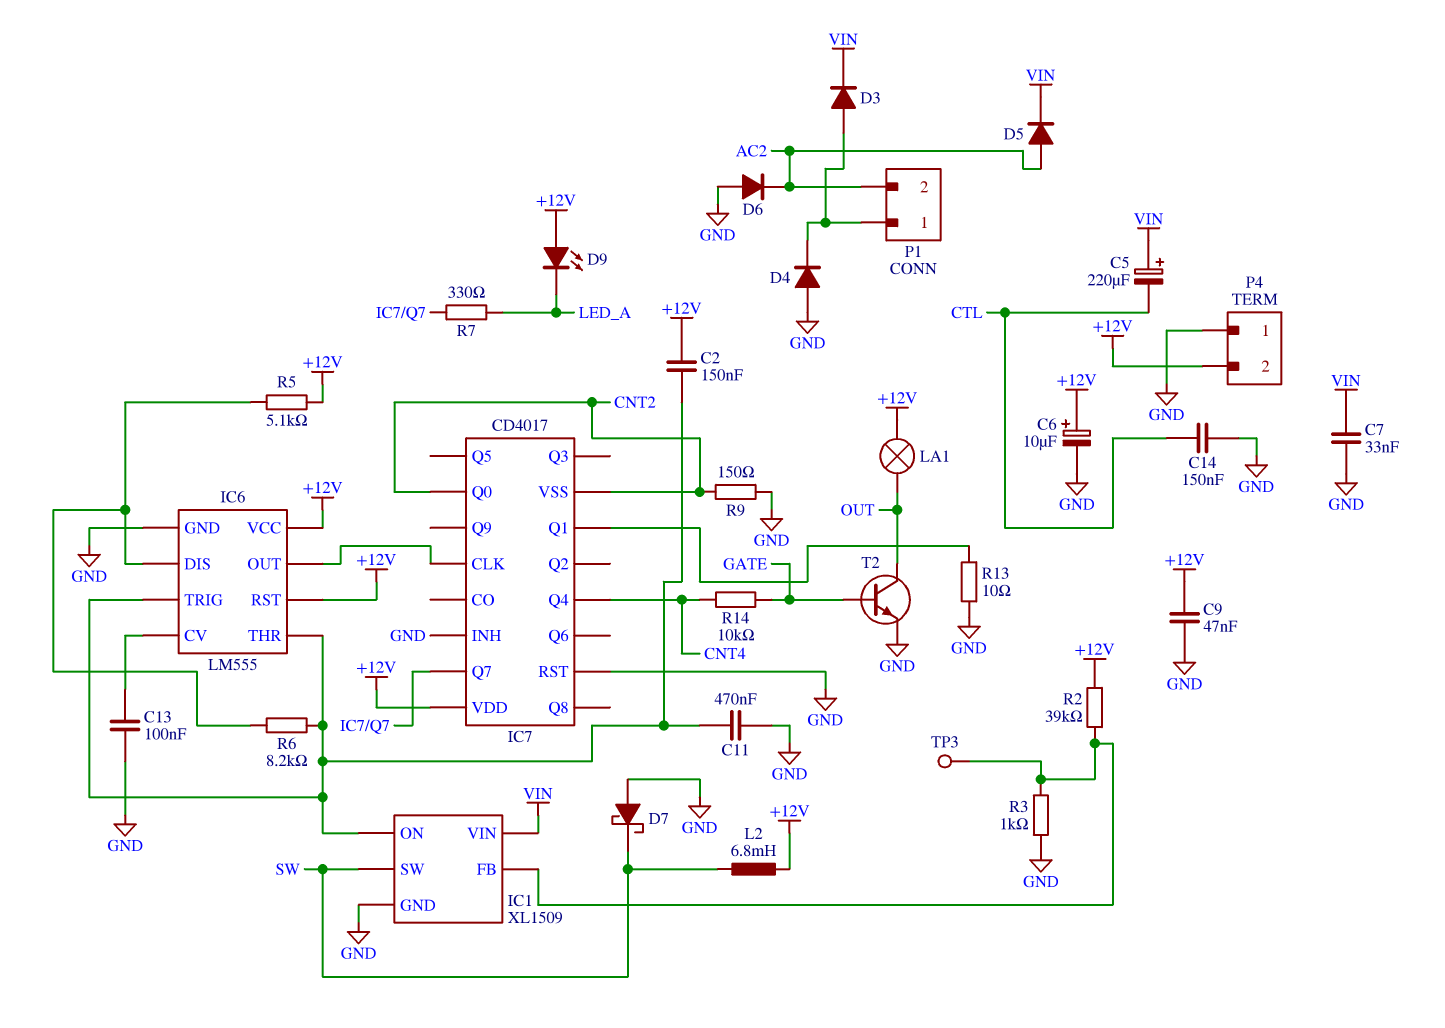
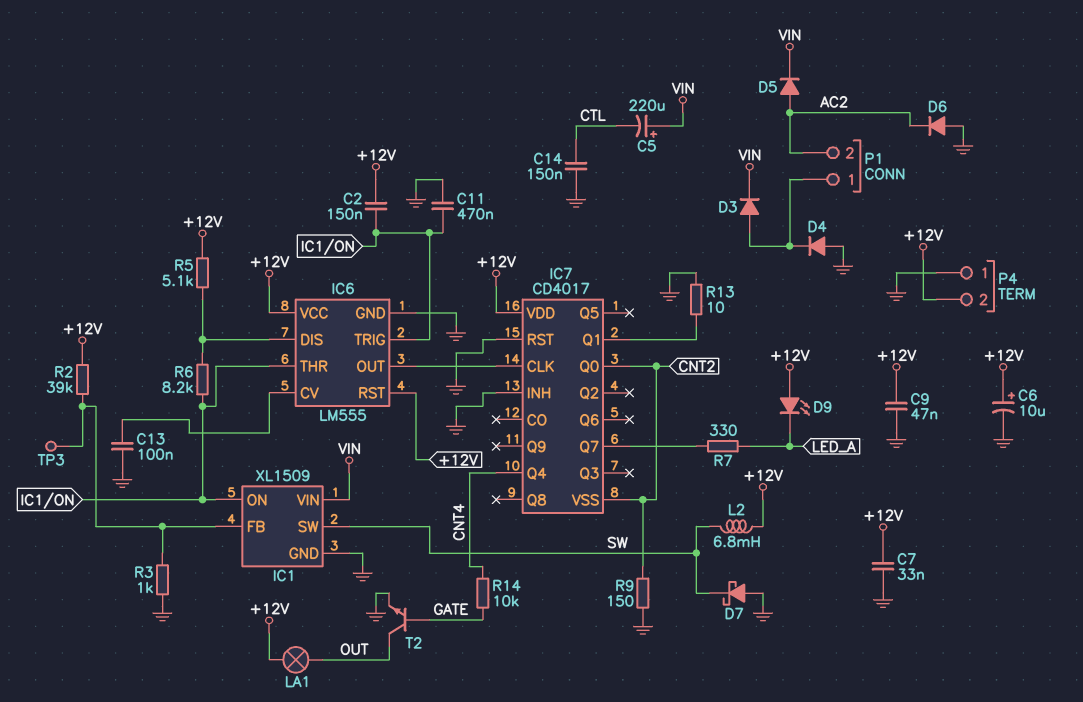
C7: 33nF (GND, VIN) -> 33nF (+12V, GND)

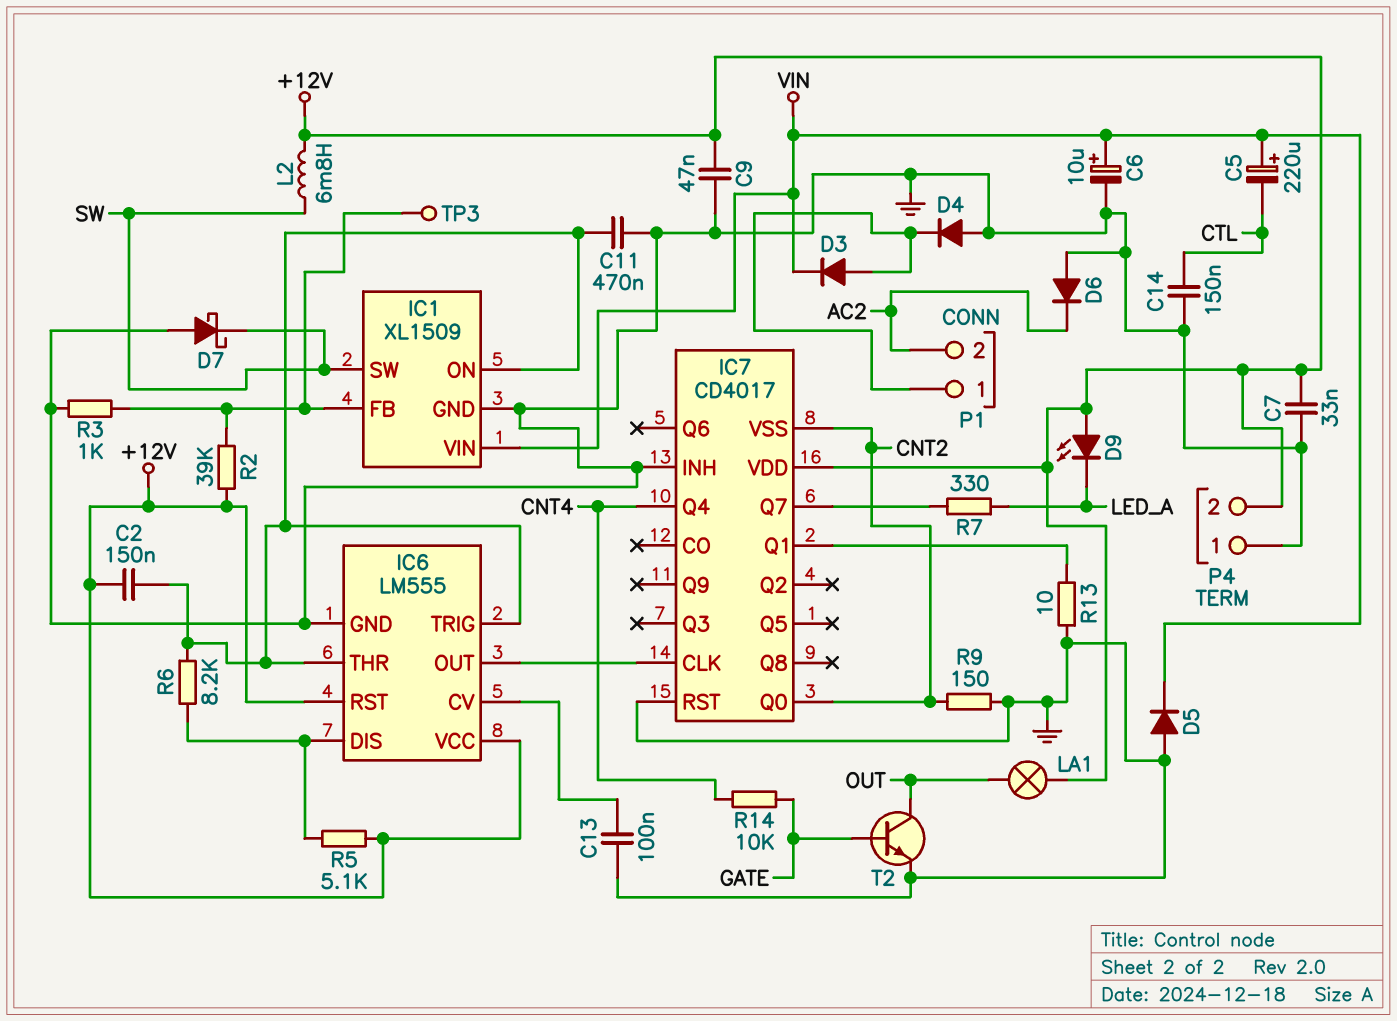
C6: 10uF (plus +12V, minus GND) -> 10uF (plus VIN, minus GND)
D5: diode (A AC2, K VIN) -> diode (A GND, K VIN)

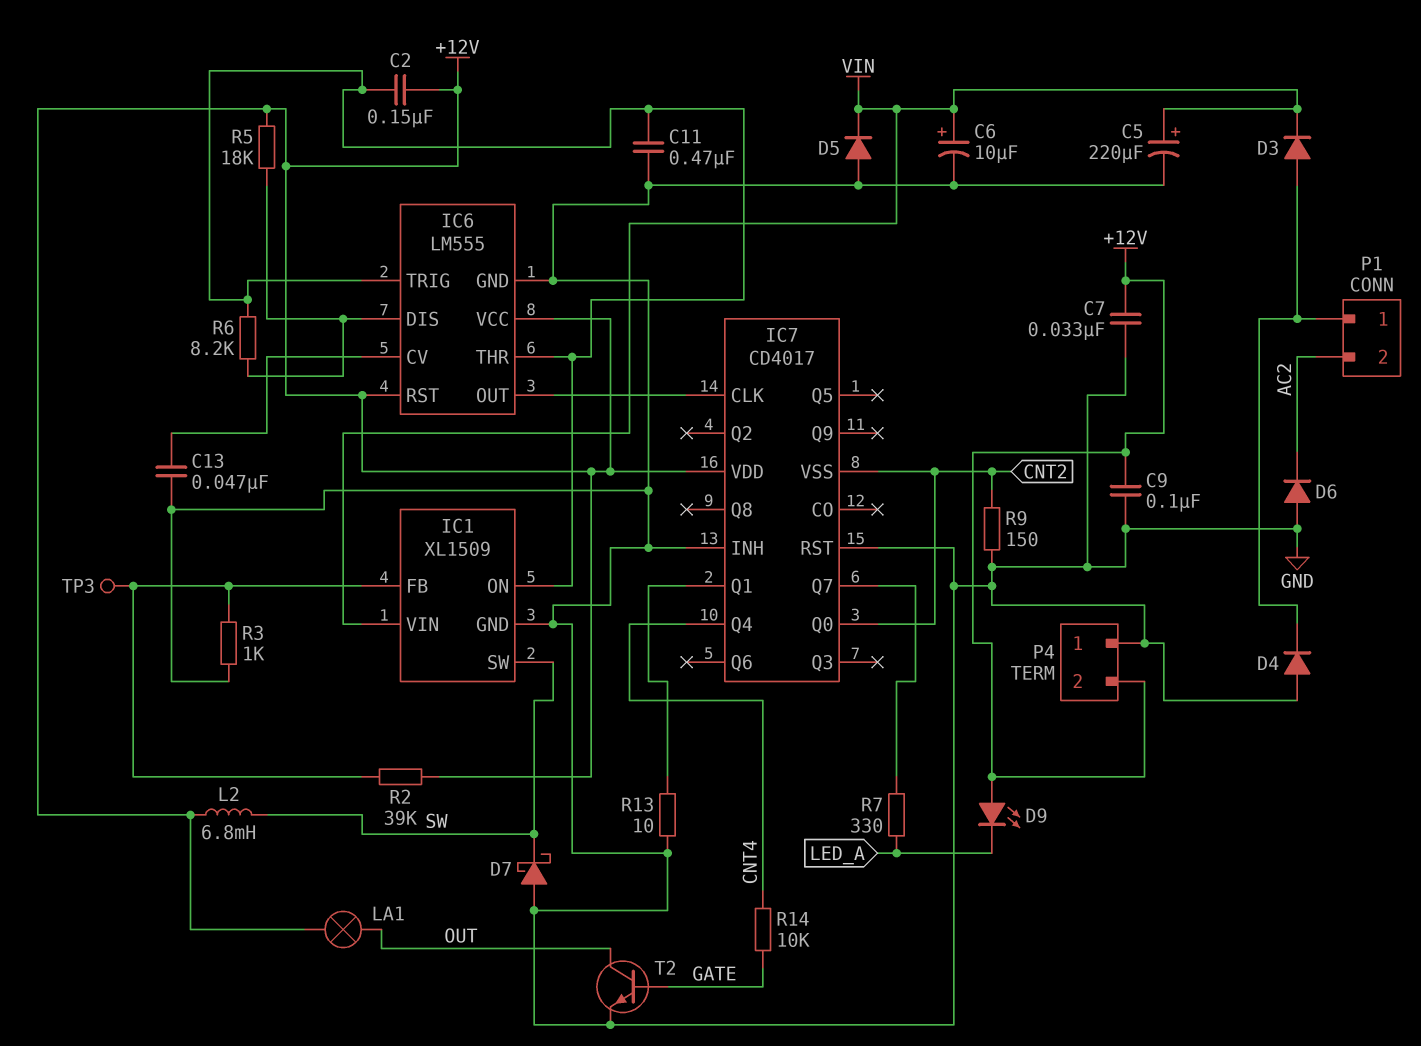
C5: 220uF (plus VIN, minus CTL) -> 220uF (plus VIN, minus GND)
C9: 47nF (+12V, GND) -> 100nF (+12V, GND)
C13: 100nF (GND, IC6/CV) -> 47nF (GND, IC6/CV)
C14: 150nF (CTL, GND) -> none
R5: 5.1k (+12V, IC6/DIS) -> 18k (+12V, IC6/DIS)

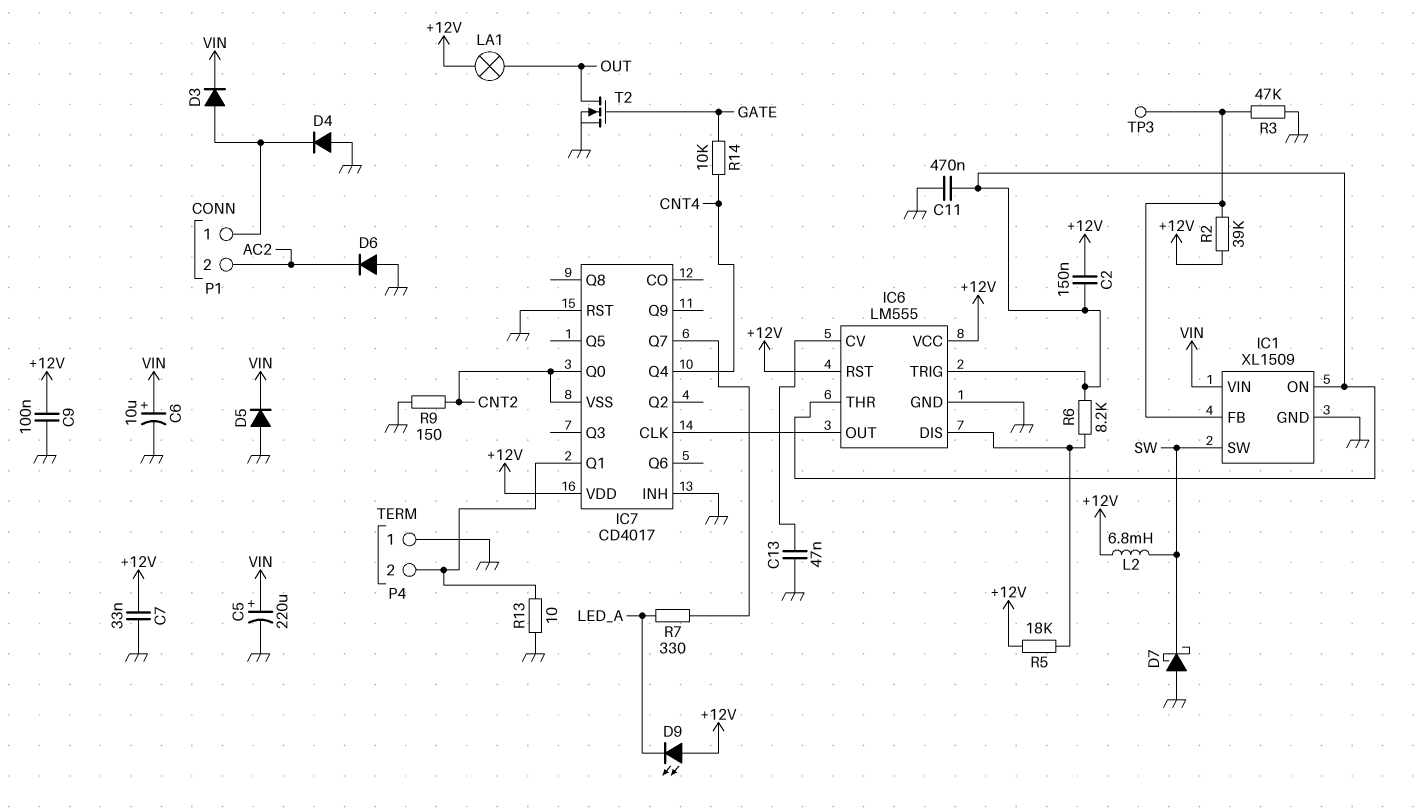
P4 pin 2: +12V -> IC7/Q1
R3: 1k (GND, IC1/FB) -> 47k (GND, IC1/FB)
T2: NPN (B GATE, C OUT, E GND) -> NMOS (G GATE, D OUT, S GND)

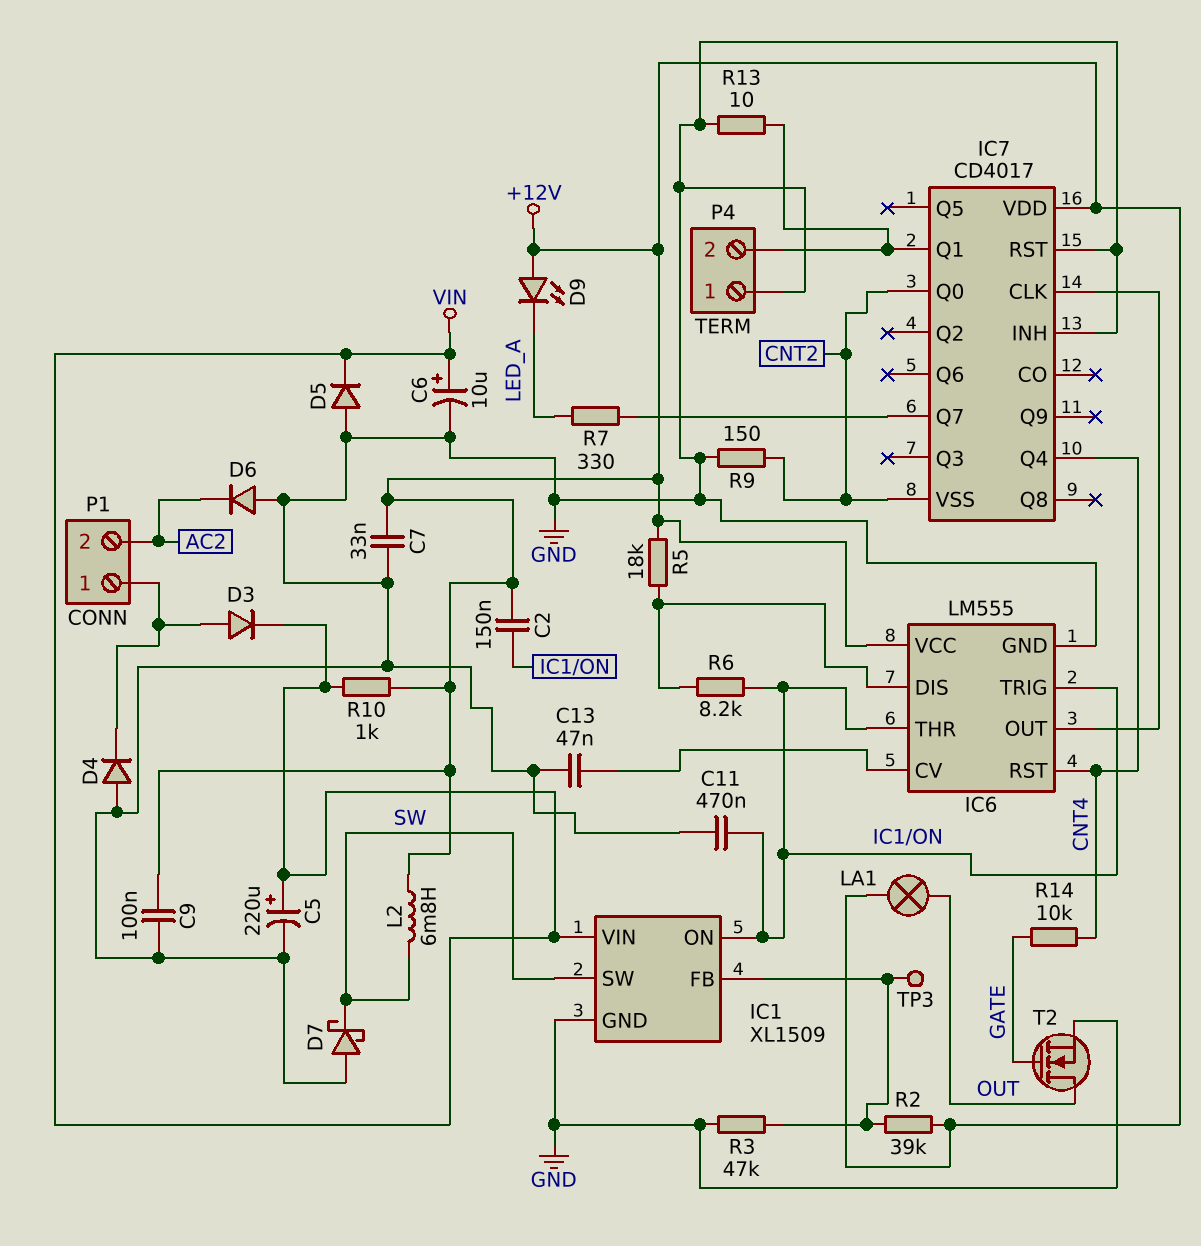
IC6 pin RST: +12V -> CNT4
R10: none -> 1k (+12V, VIN)

